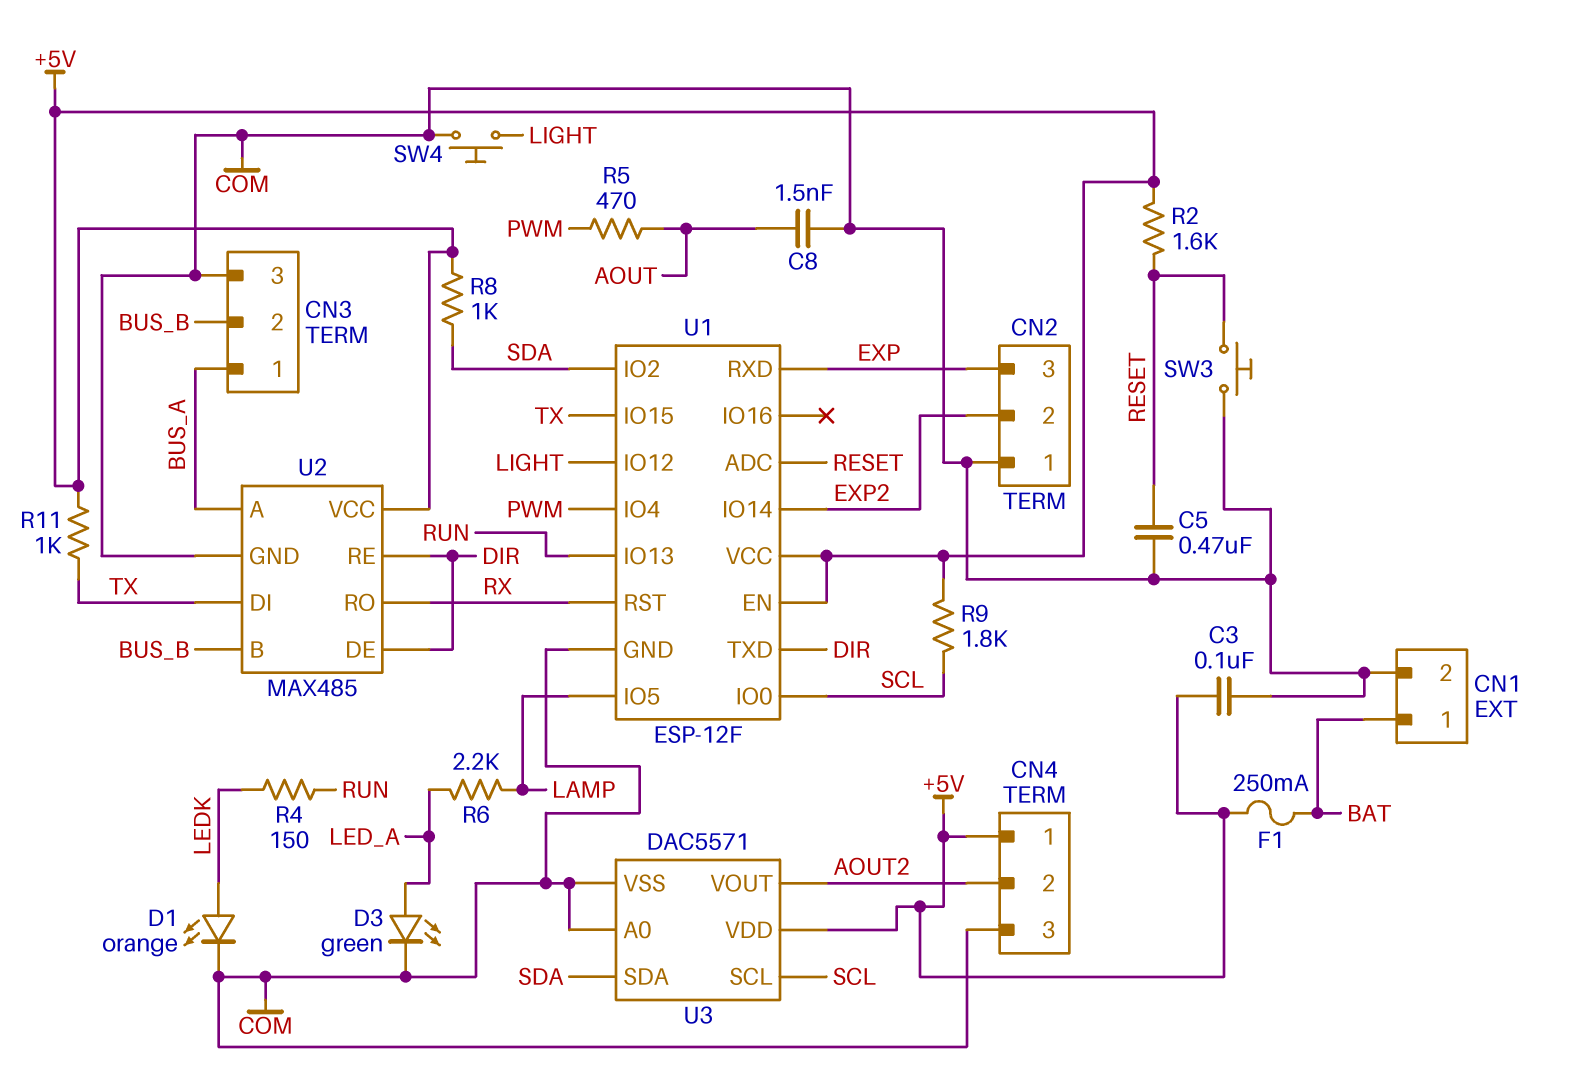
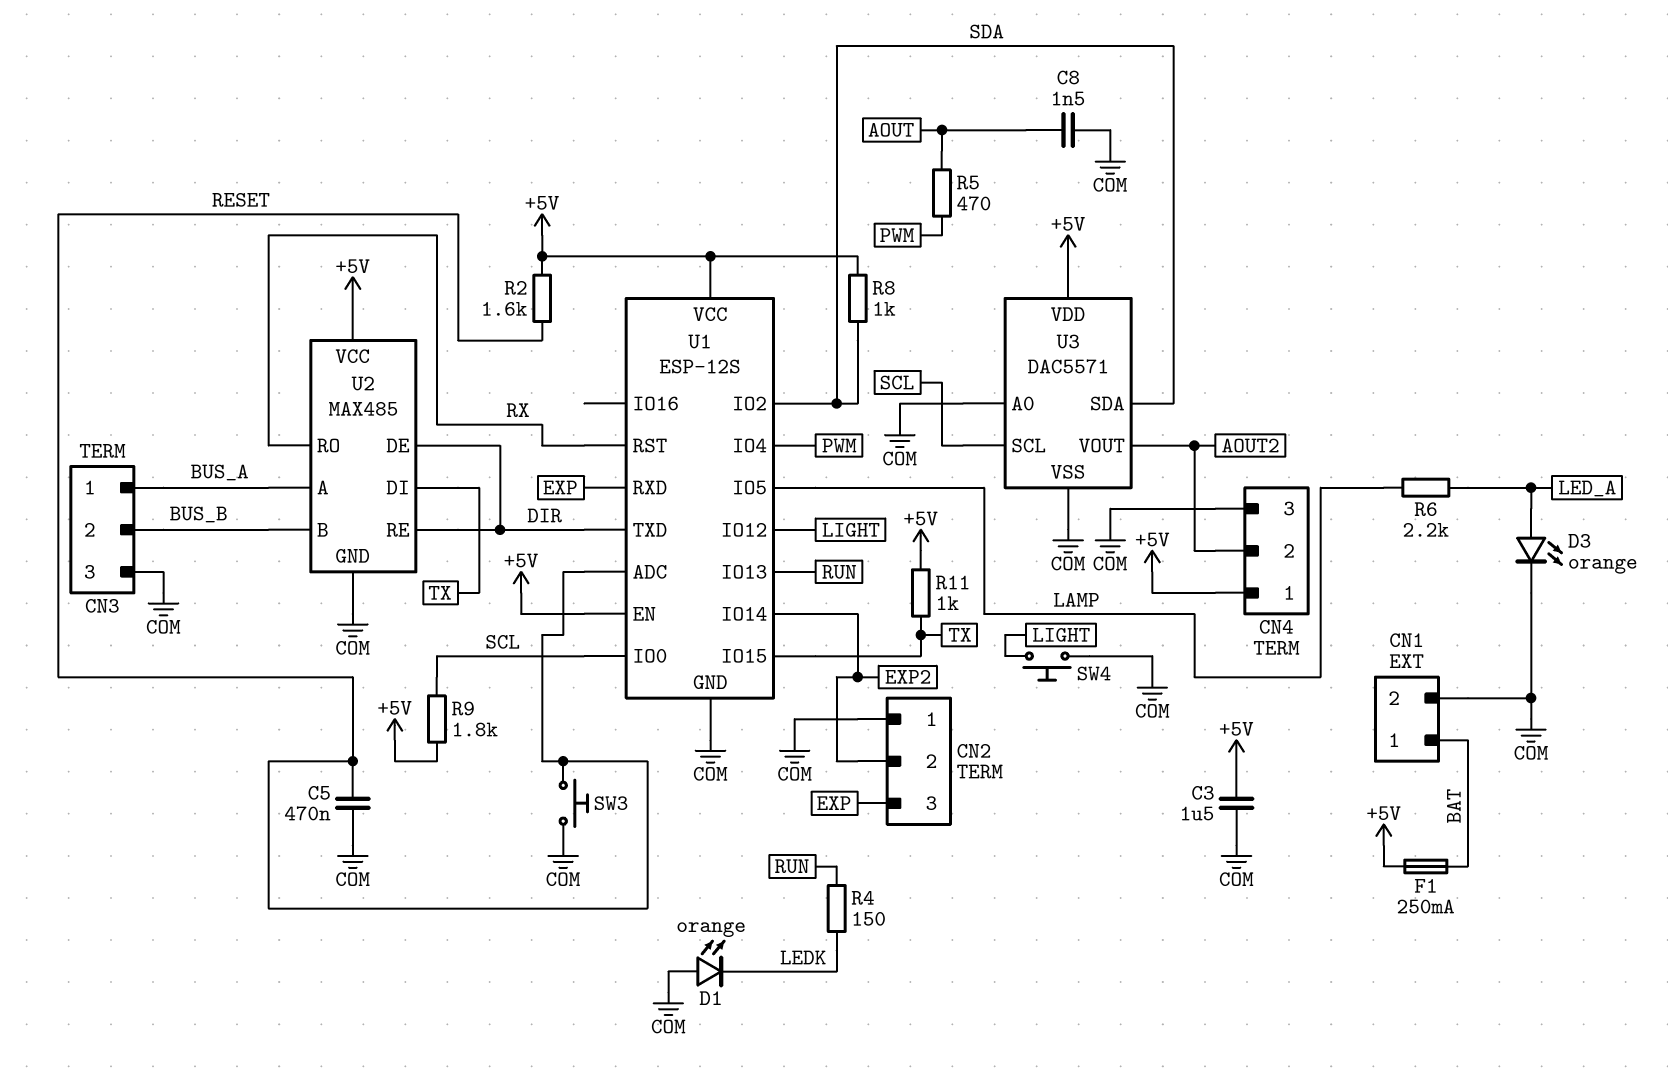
C3: 100nF (+5V, COM) -> 1.5uF (+5V, COM)
D1: LED orange (A LEDK, K COM) -> LED orange (A COM, K LEDK)
D3: LED green (A LED_A, K COM) -> LED orange (A LED_A, K COM)
U1: ESP-12F -> ESP-12S

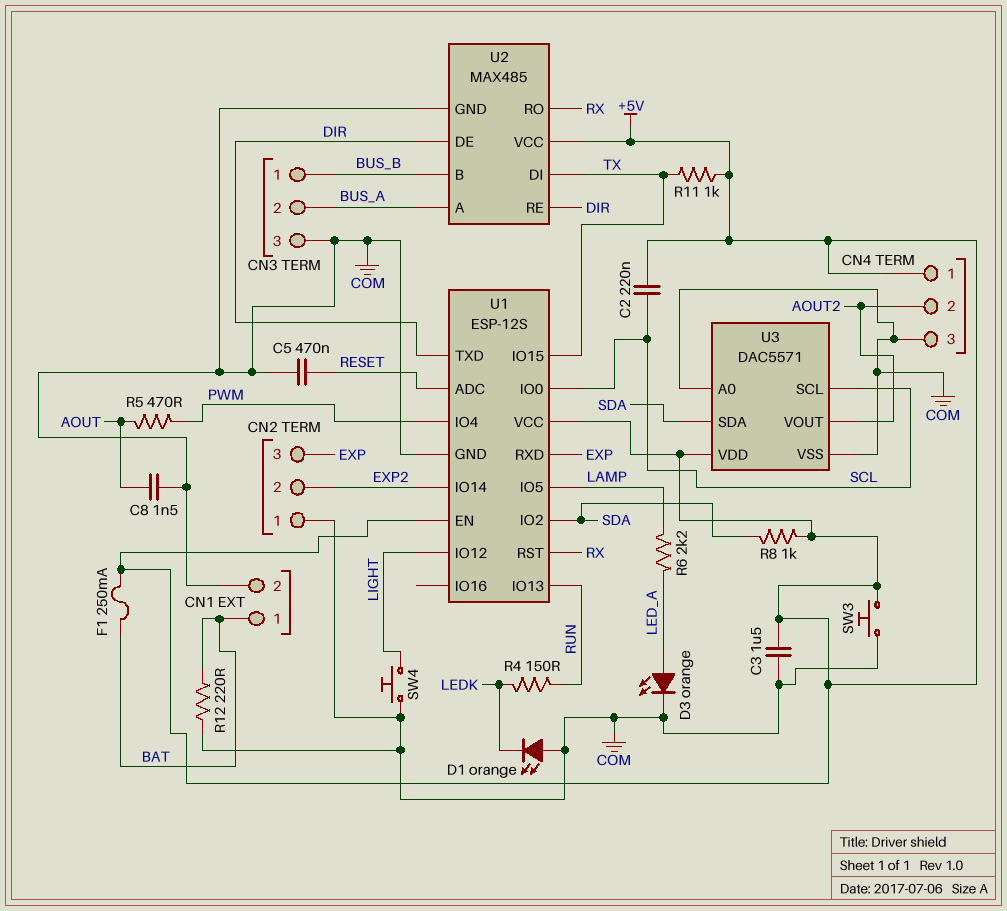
C2: none -> 220nF (+5V, SCL)
CN3 pin 1: BUS_A -> BUS_B
CN3 pin 2: BUS_B -> BUS_A
R2: 1.6k (+5V, RESET) -> none
R9: 1.8k (+5V, SCL) -> none
R12: none -> 220 (BAT, COM)
SW3: button (COM, RESET) -> button (+5V, COM)

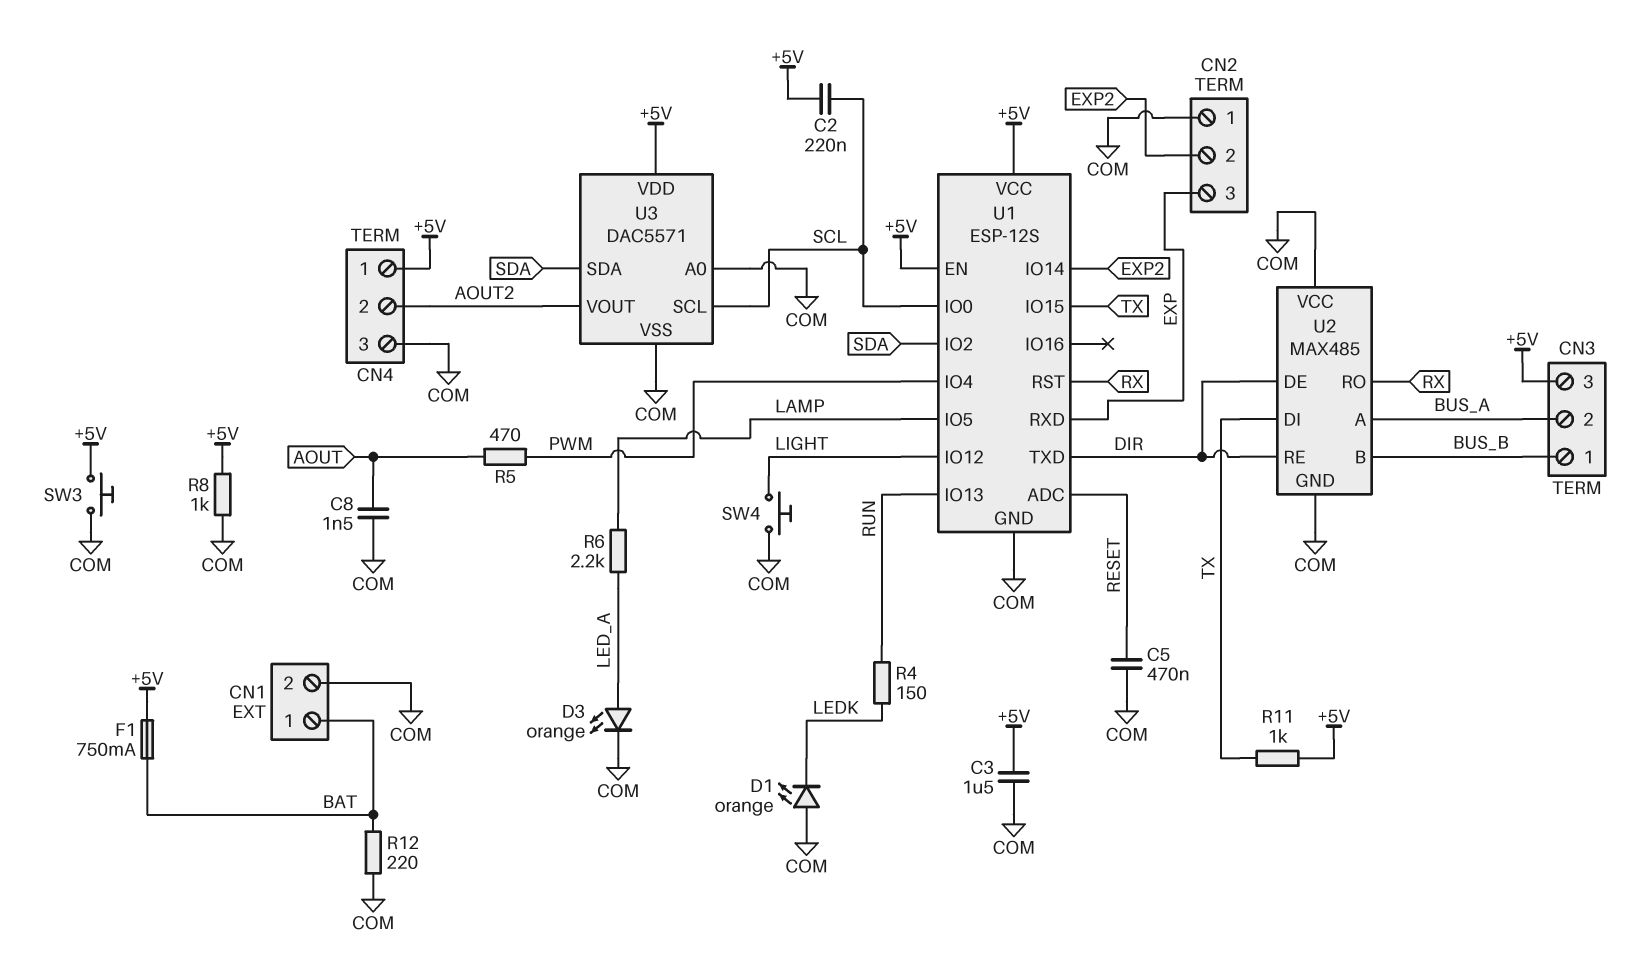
CN3 pin 3: COM -> +5V
F1: 250mA (+5V, BAT) -> 750mA (+5V, BAT)
R8: 1k (+5V, SDA) -> 1k (+5V, COM)
U2 pin VCC: +5V -> COM

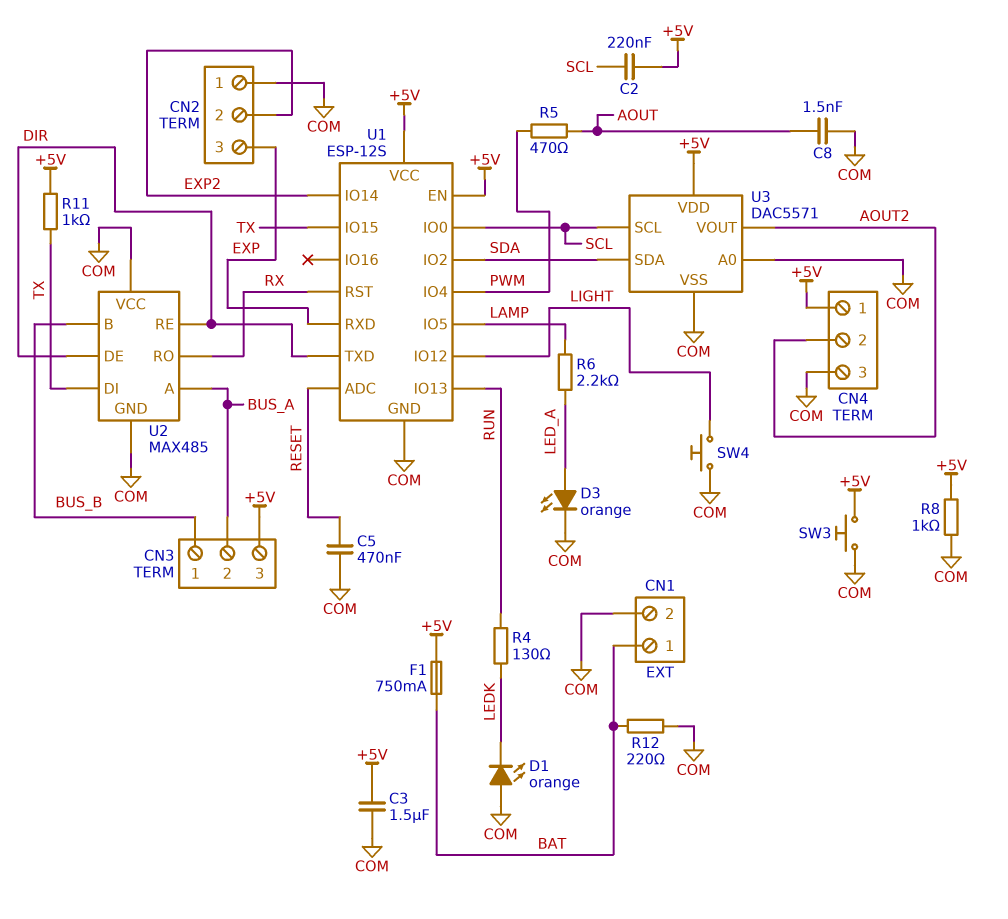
R4: 150 (LEDK, RUN) -> 130 (LEDK, RUN)

